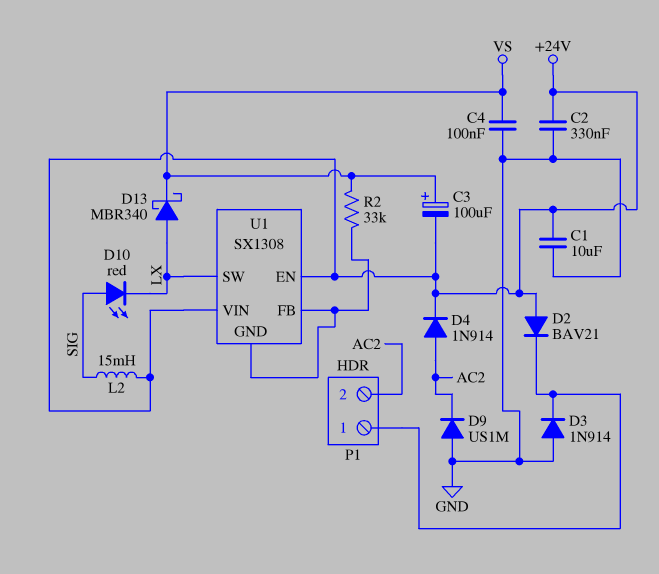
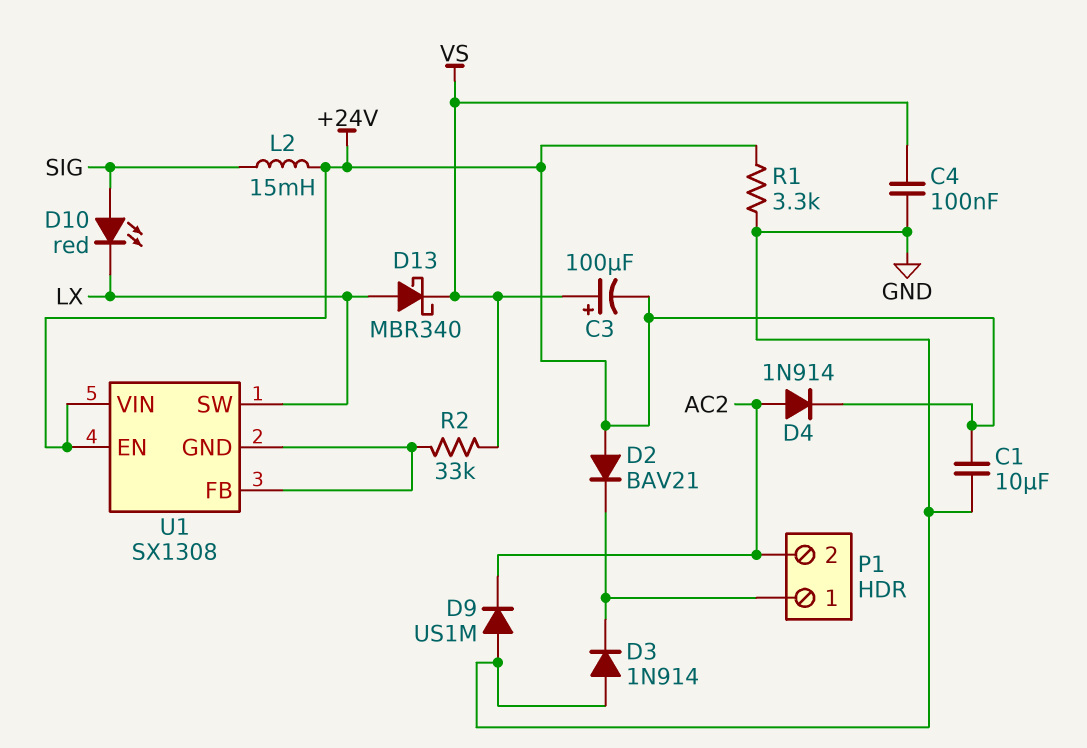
C2: 330nF (+24V, GND) -> none
R1: none -> 3.3k (+24V, GND)

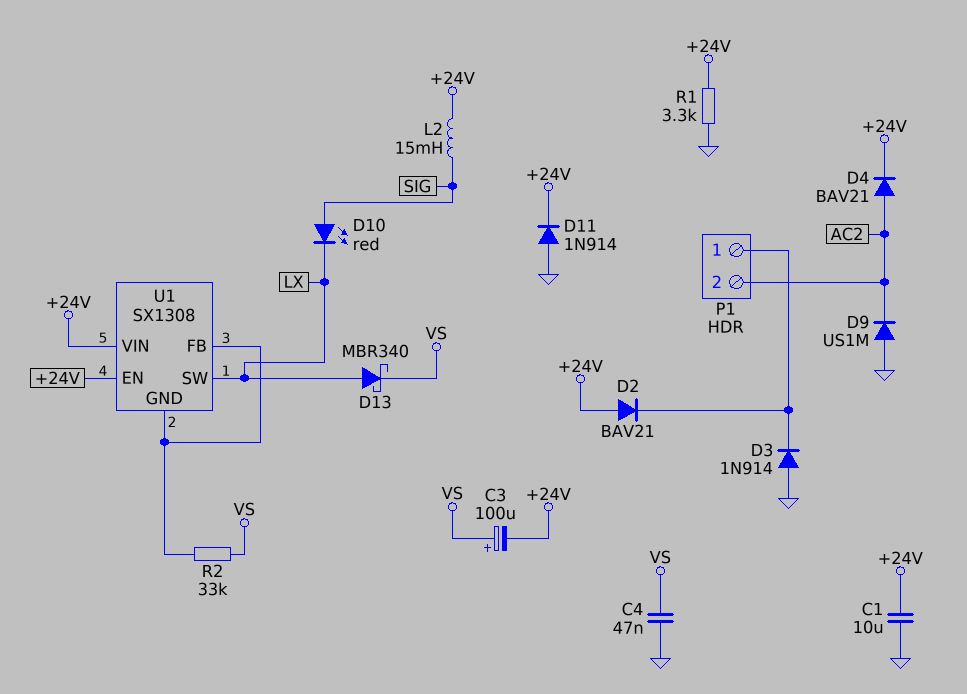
C4: 100nF (GND, VS) -> 47nF (GND, VS)
D4: diode 1N914 (A AC2, K +24V) -> diode BAV21 (A AC2, K +24V)
D11: none -> diode 1N914 (A GND, K +24V)

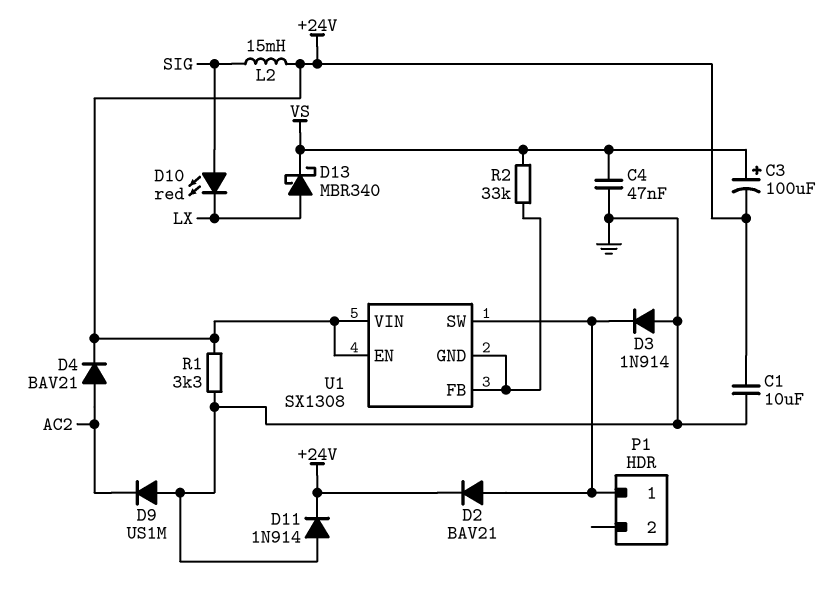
D2: diode BAV21 (A +24V, K P1/1) -> diode BAV21 (A P1/1, K +24V)
P1 pin 2: AC2 -> none
U1 pin SW: LX -> P1/1

